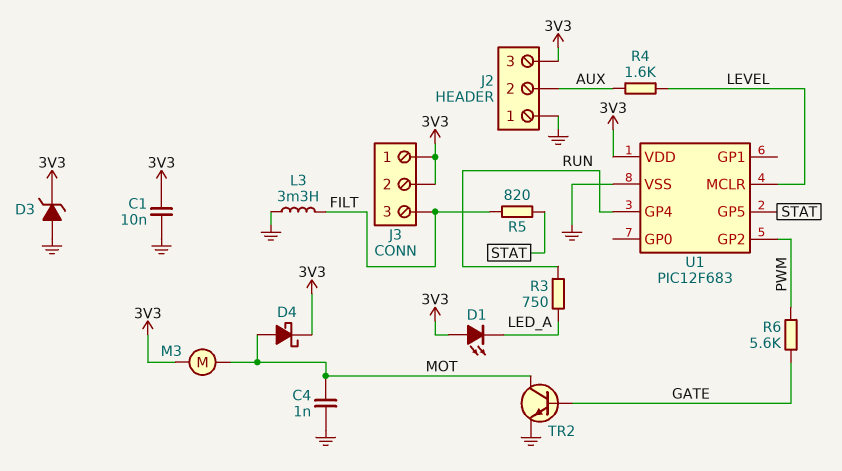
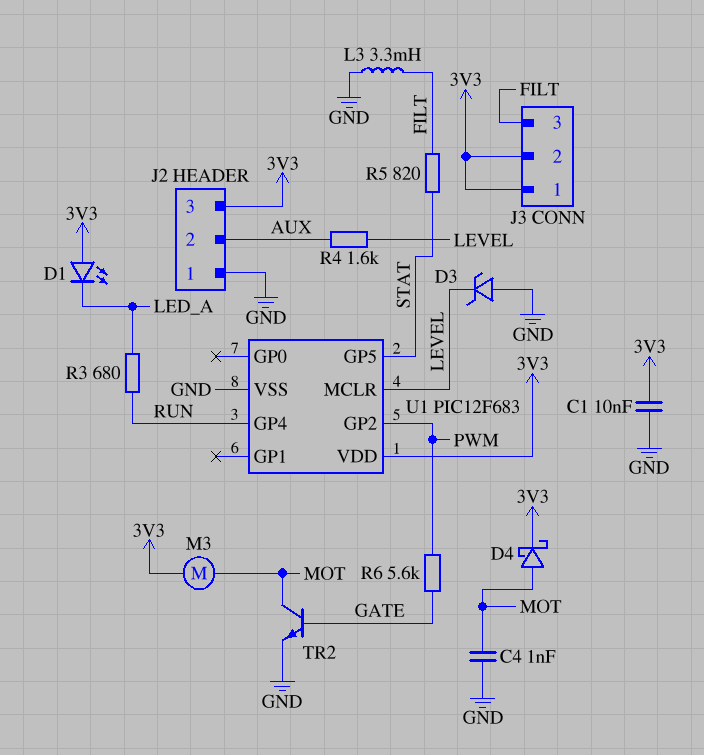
D3: zener (A GND, K 3V3) -> zener (A GND, K LEVEL)
R3: 750 (LED_A, RUN) -> 680 (LED_A, RUN)

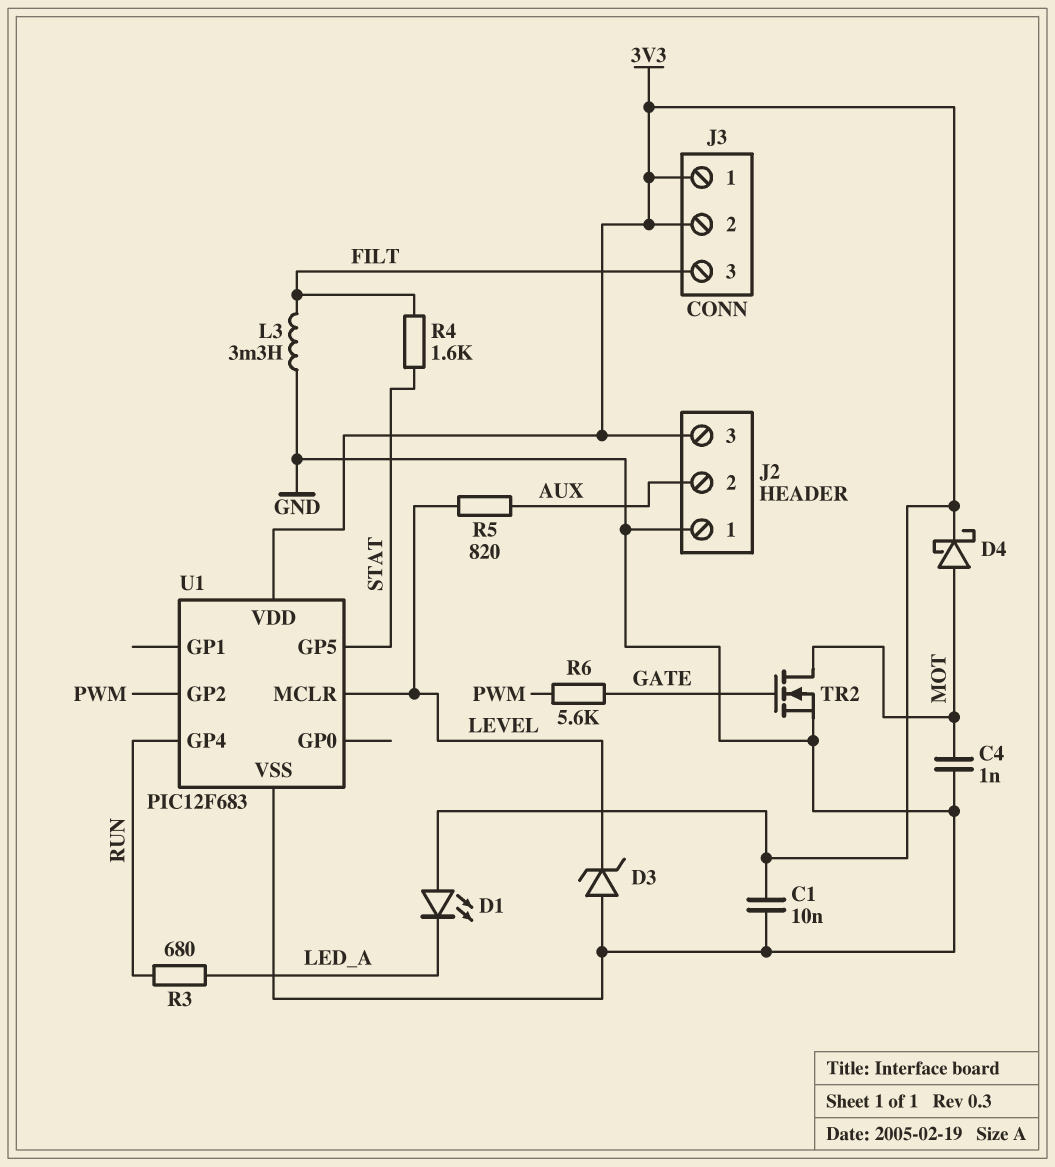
M3: motor (3V3, MOT) -> none
R4: 1.6k (AUX, LEVEL) -> 1.6k (FILT, STAT)
R5: 820 (FILT, STAT) -> 820 (AUX, LEVEL)
TR2: NPN (B GATE, C MOT, E GND) -> NMOS (G GATE, D MOT, S GND)

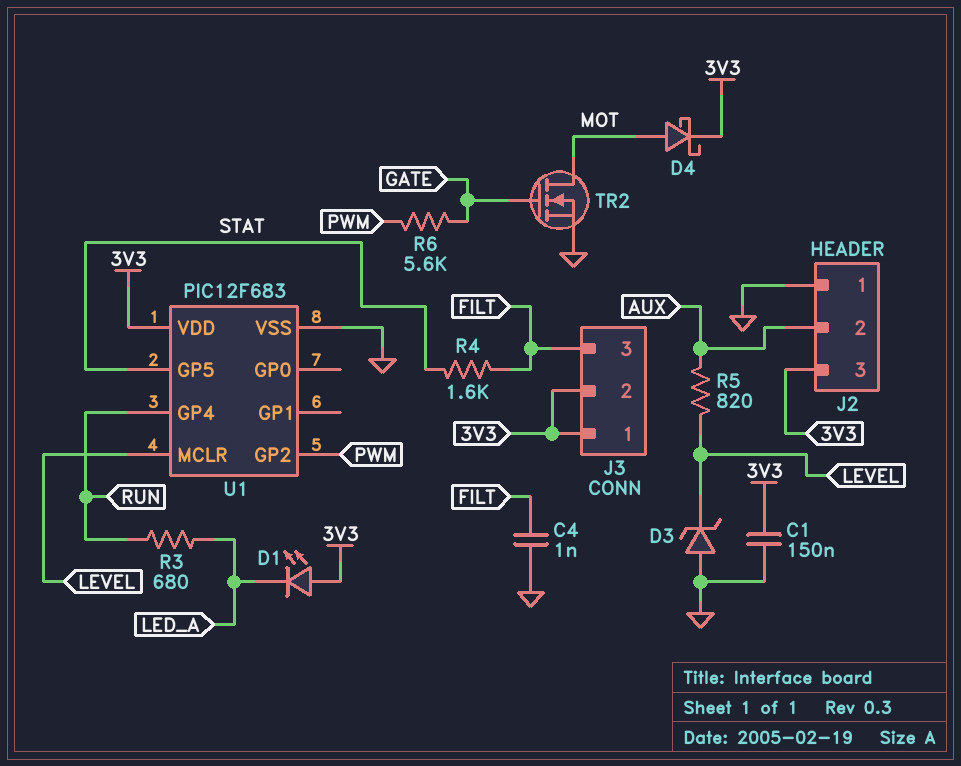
C1: 10nF (3V3, GND) -> 150nF (3V3, GND)
C4: 1nF (GND, MOT) -> 1nF (FILT, GND)
L3: 3.3mH (FILT, GND) -> none

